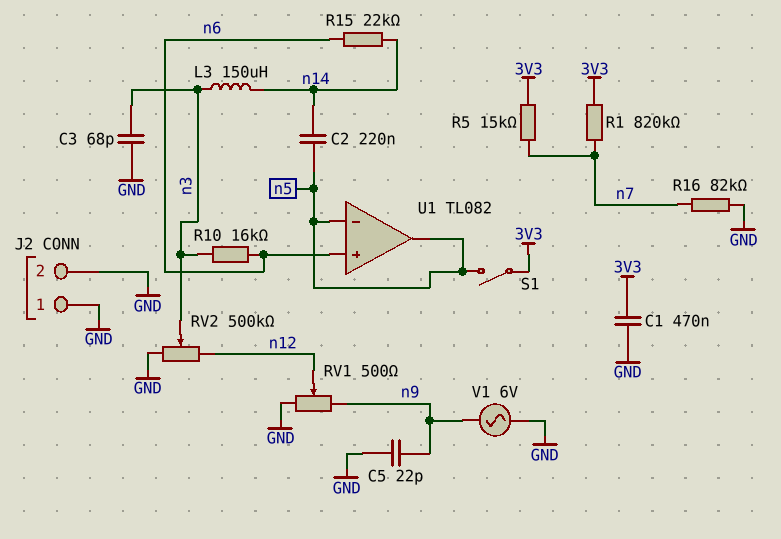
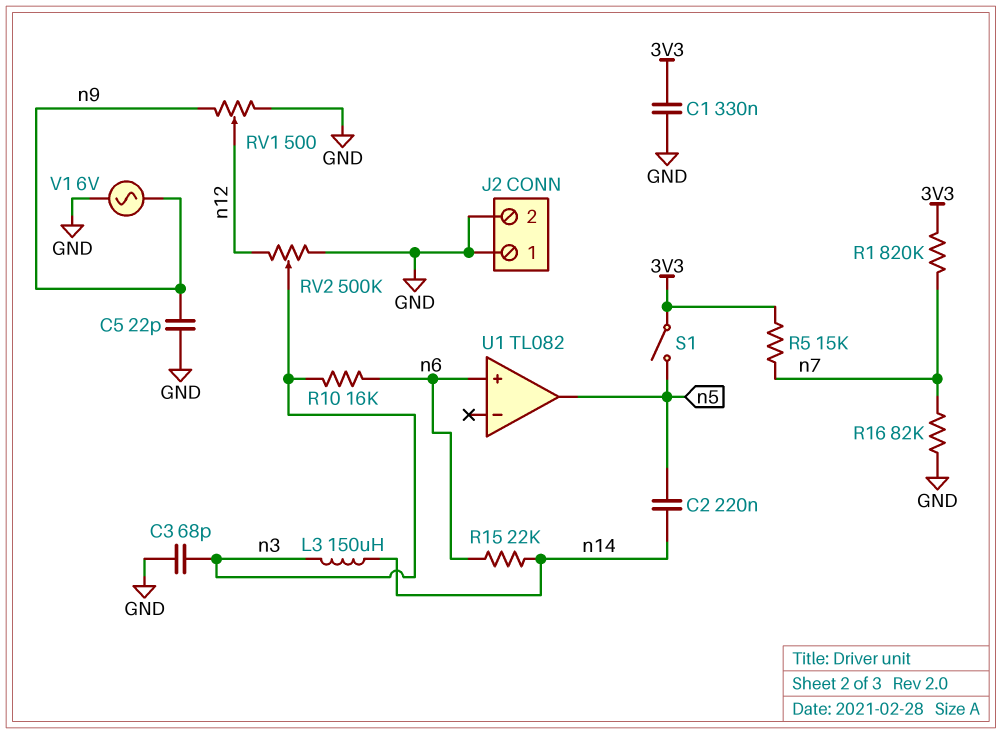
C1: 470nF (3V3, GND) -> 330nF (3V3, GND)
U1 pin in-: n5 -> none

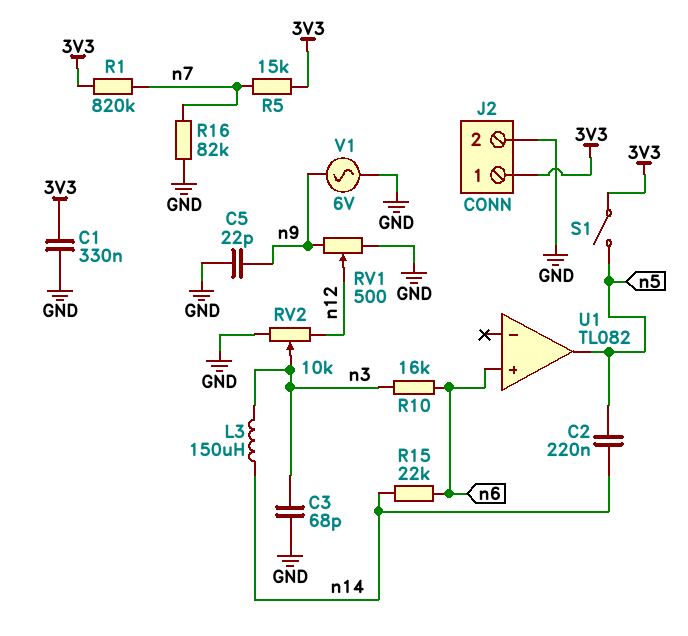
J2 pin 1: GND -> 3V3
RV2: 500k (GND, n12, wiper n3) -> 10k (GND, n12, wiper n3)

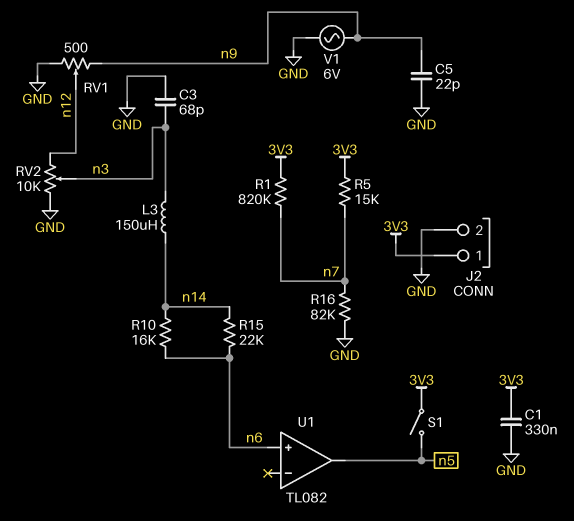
C2: 220nF (n5, n14) -> none
R10: 16k (n3, n6) -> 16k (n6, n14)

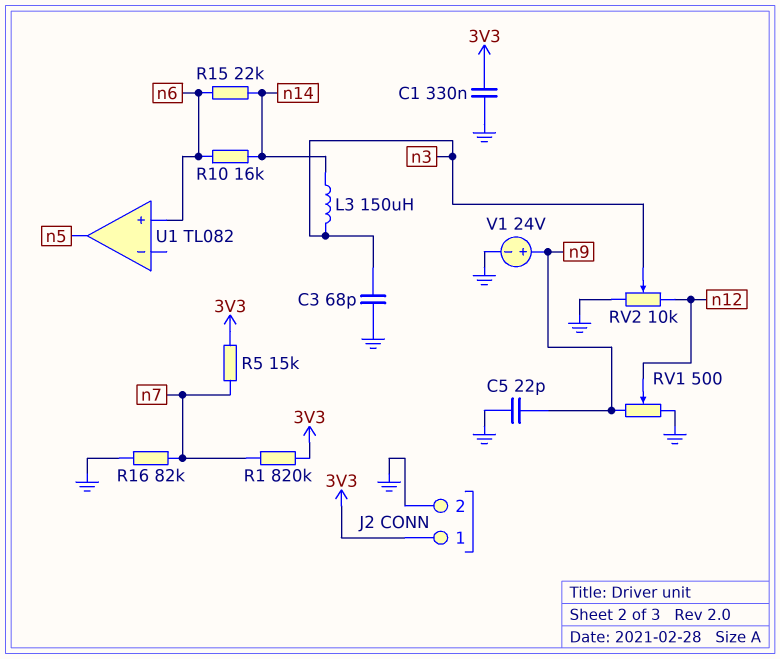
S1: switch (3V3, n5) -> none
V1: AC 6V (GND, n9) -> 24V (plus n9, minus GND)

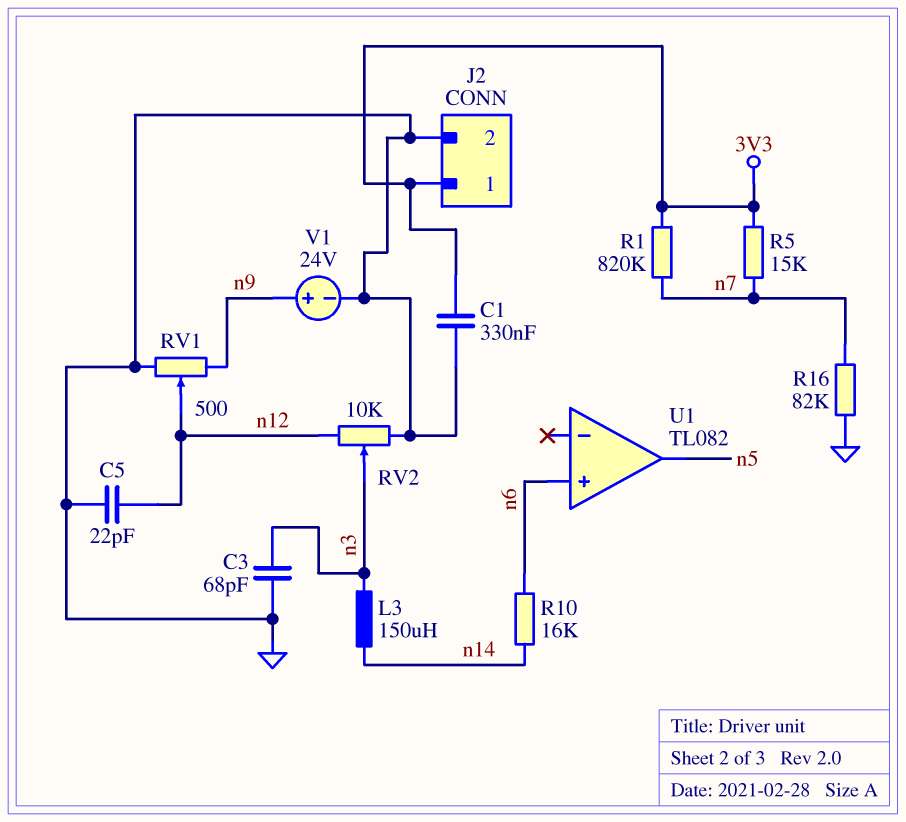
C5: 22pF (GND, n9) -> 22pF (GND, n12)
R15: 22k (n6, n14) -> none

